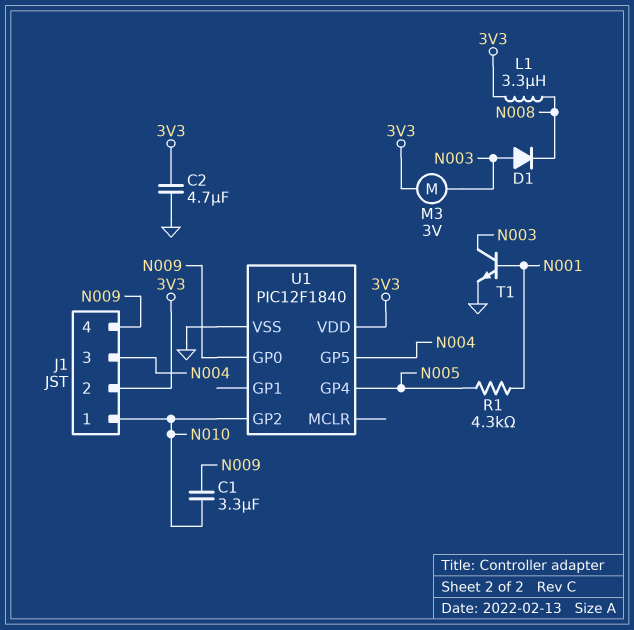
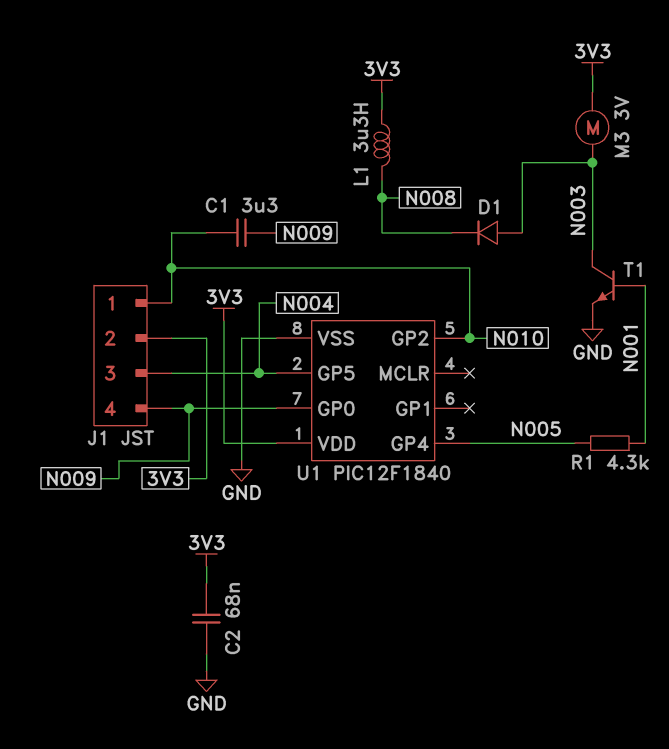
C2: 4.7uF (3V3, GND) -> 68nF (3V3, GND)

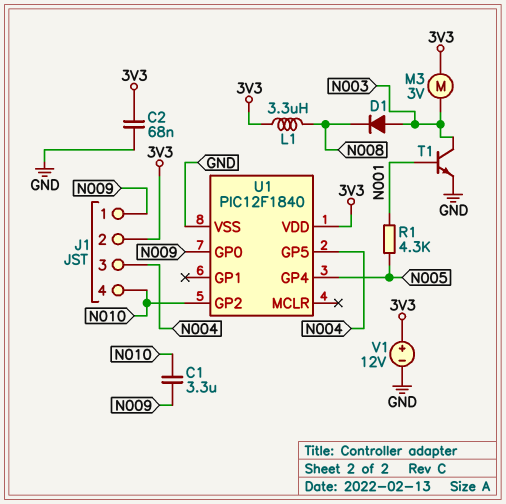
J1 pin 1: N010 -> N009
J1 pin 4: N009 -> N010
V1: none -> 12V (plus 3V3, minus GND)

